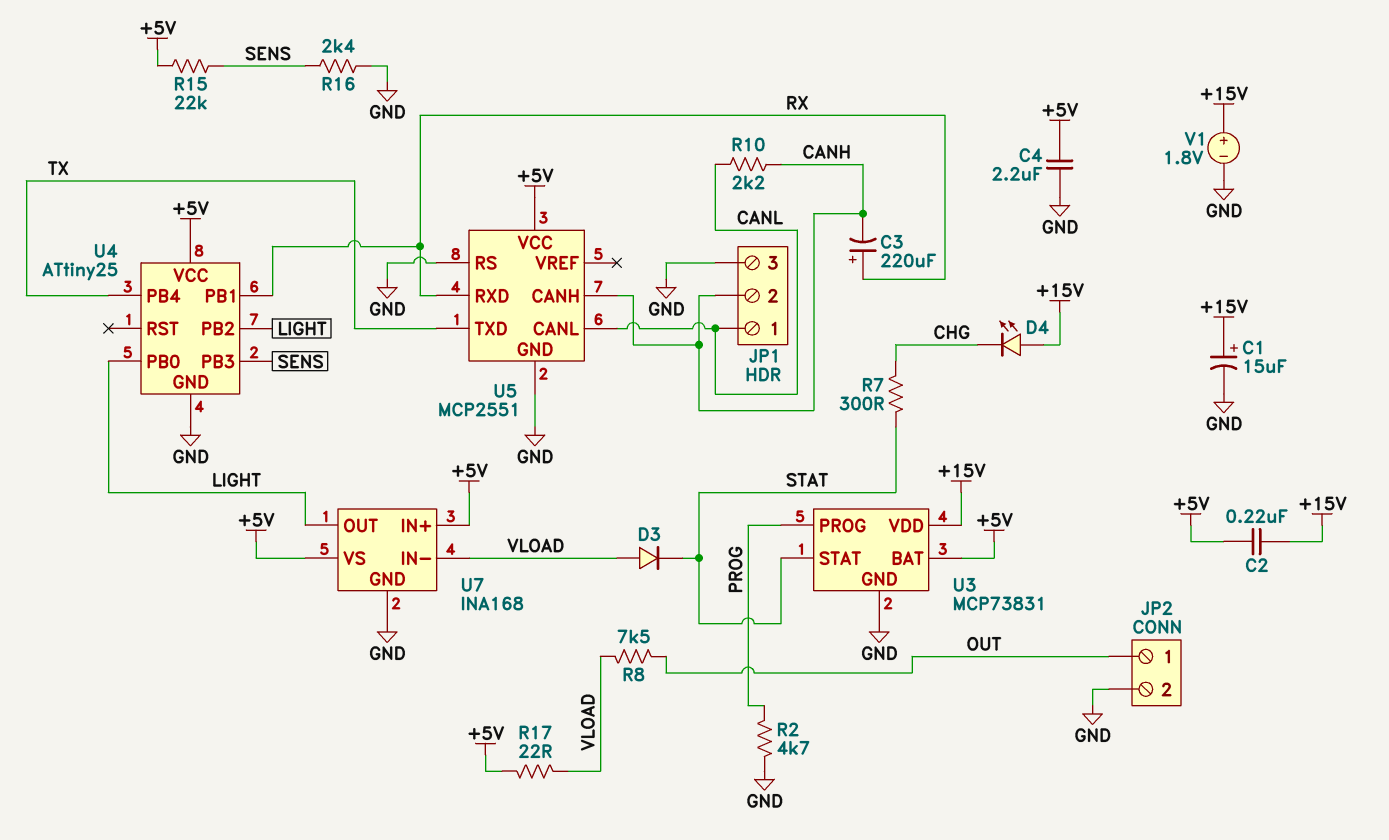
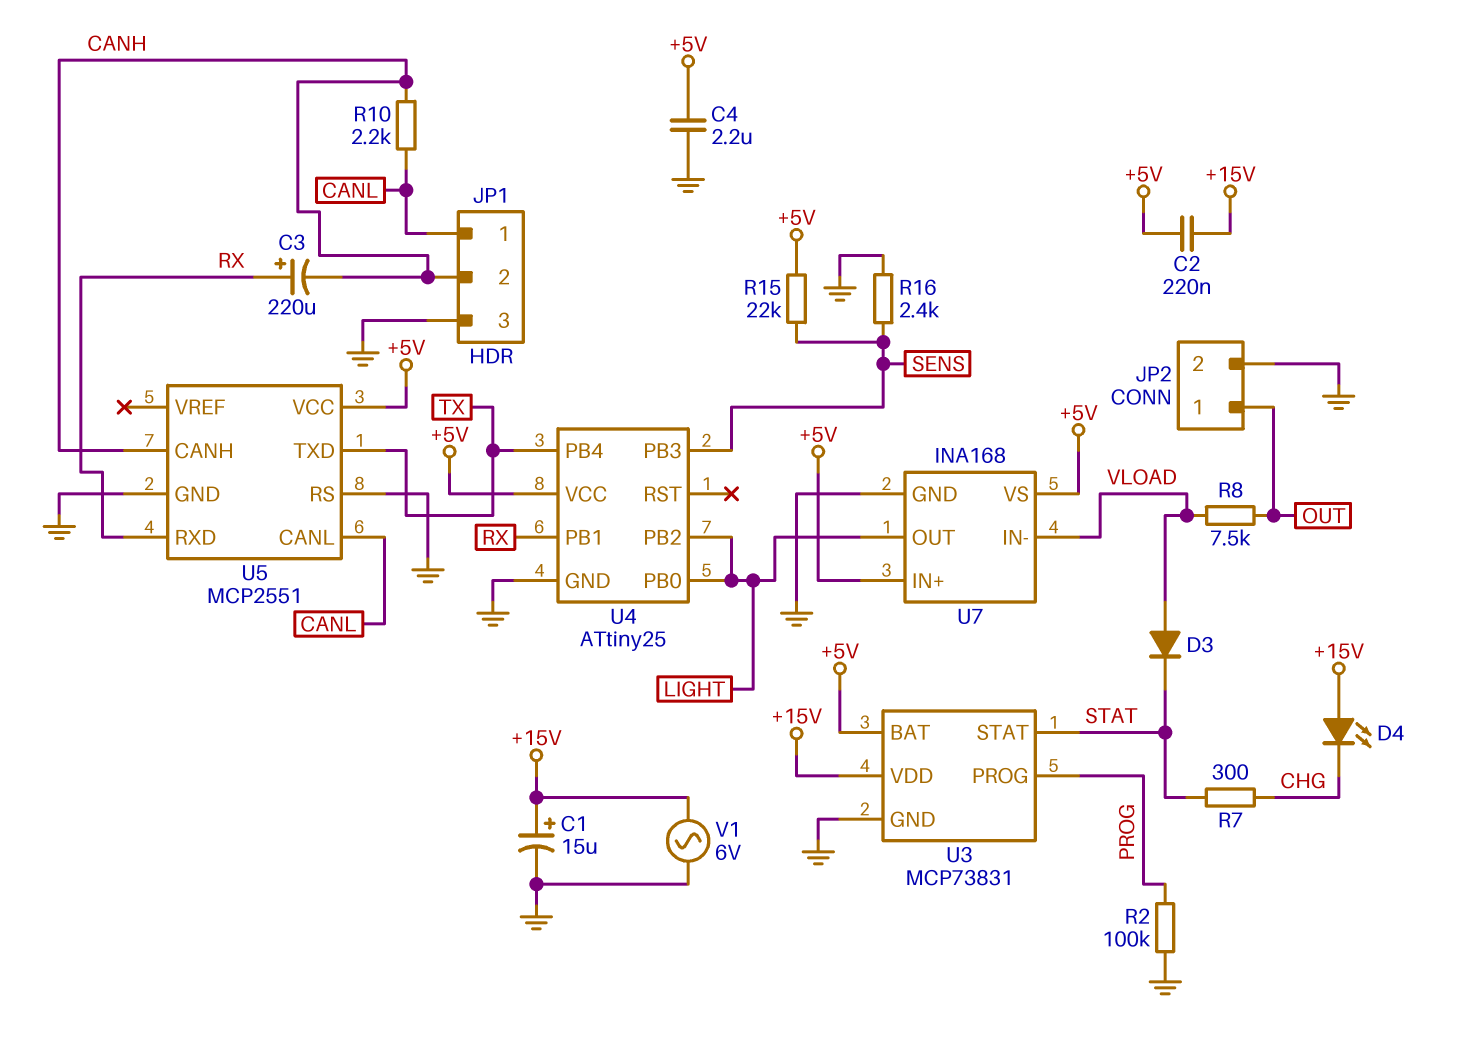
R2: 4.7k (GND, PROG) -> 100k (GND, PROG)
R17: 22 (+5V, VLOAD) -> none
V1: 1.8V (plus +15V, minus GND) -> AC 6V (+15V, GND)

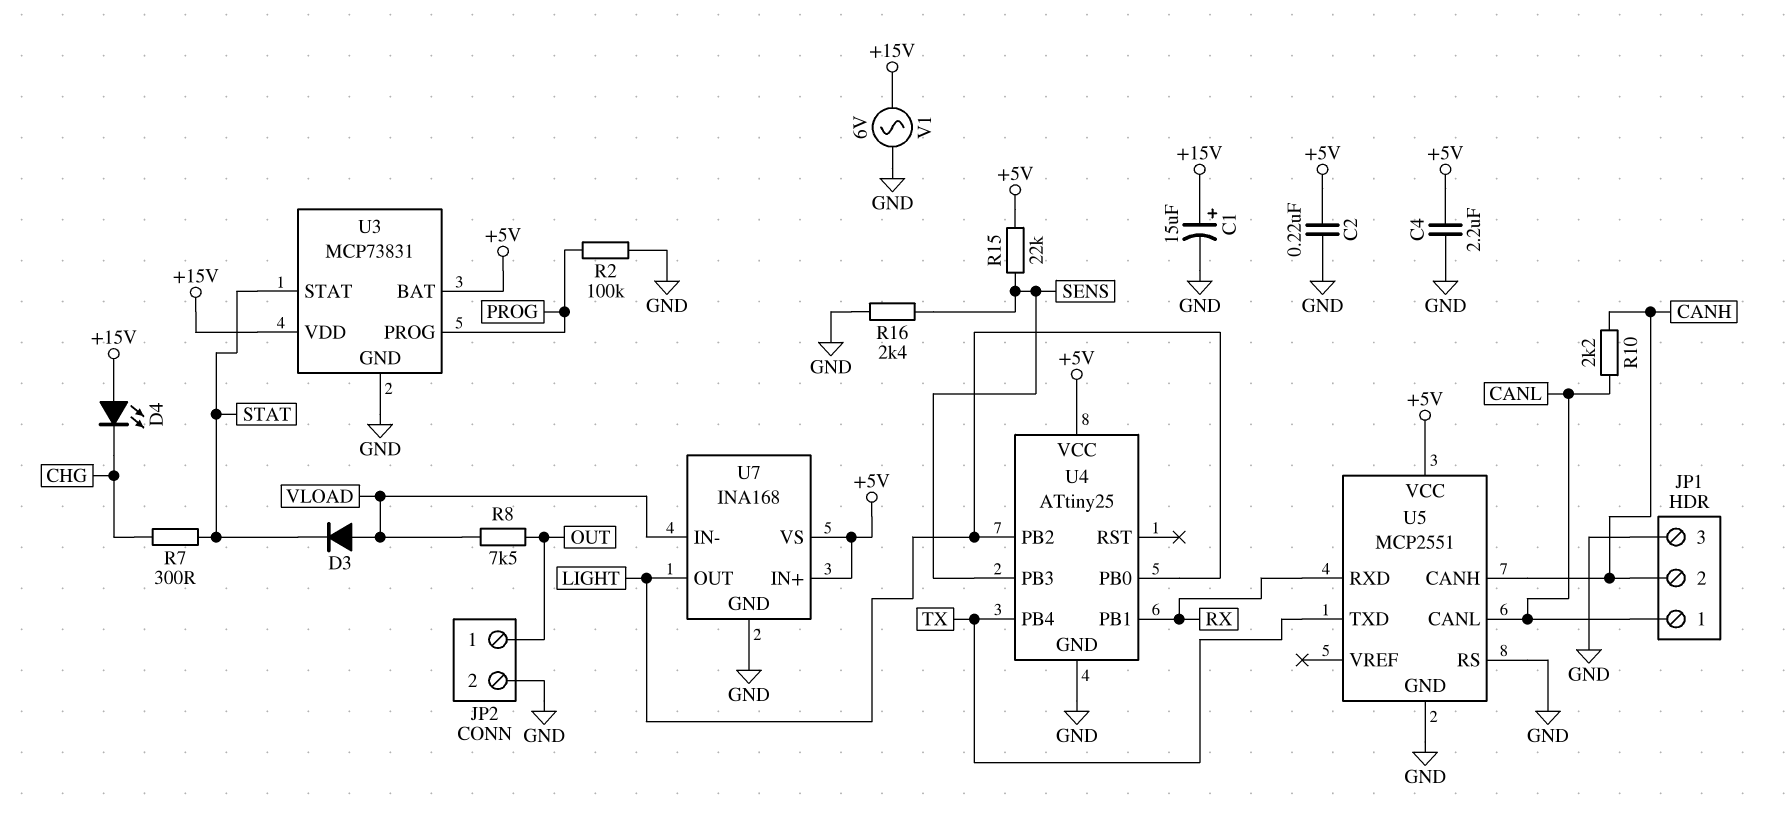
C2: 220nF (+5V, +15V) -> 220nF (+5V, GND)
C3: 220uF (plus RX, minus CANH) -> none

